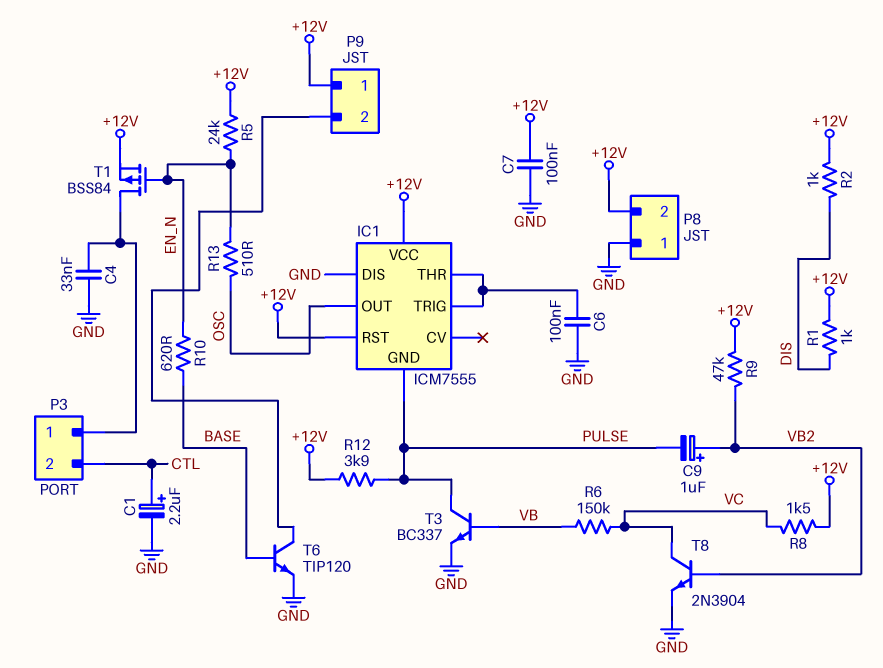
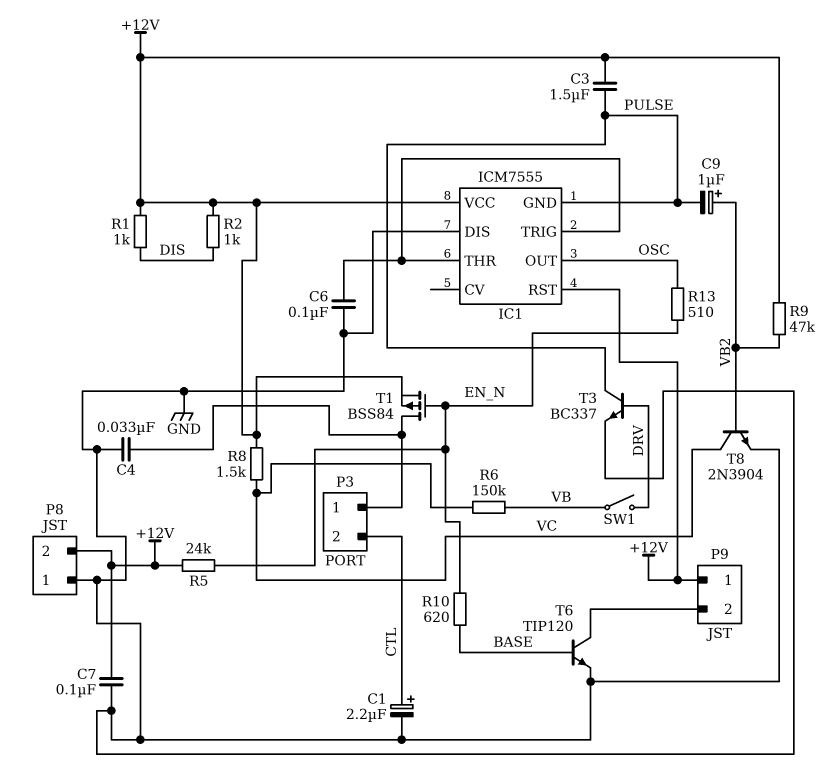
C3: none -> 1.5uF (+12V, PULSE)
R12: 3.9k (+12V, PULSE) -> none
SW1: none -> switch (DRV, VB)
T3: NPN BC337 (B VB, C PULSE, E GND) -> NPN BC337 (B DRV, C PULSE, E GND)

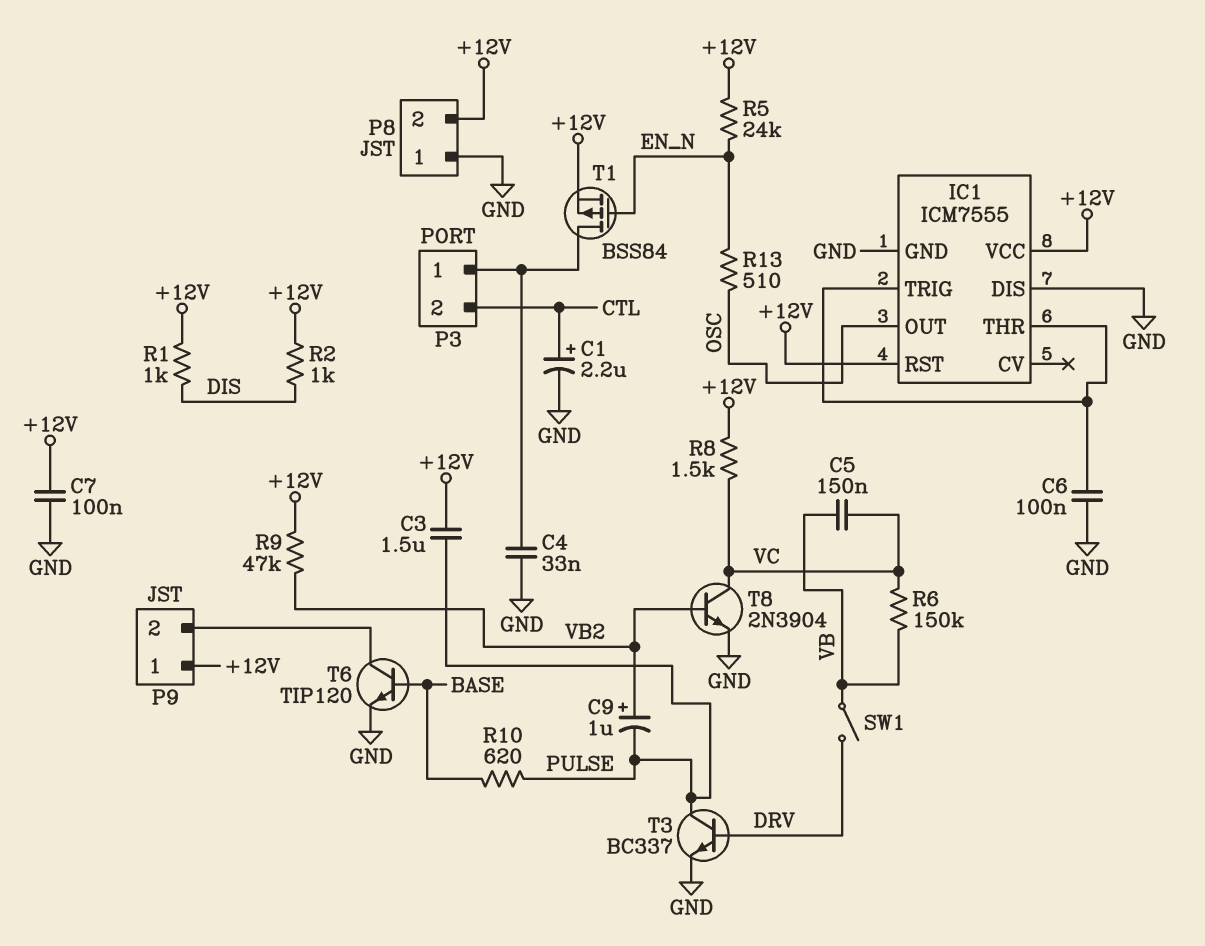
C5: none -> 150nF (VB, VC)
IC1 pin GND: PULSE -> GND
R10: 620 (BASE, EN_N) -> 620 (BASE, PULSE)

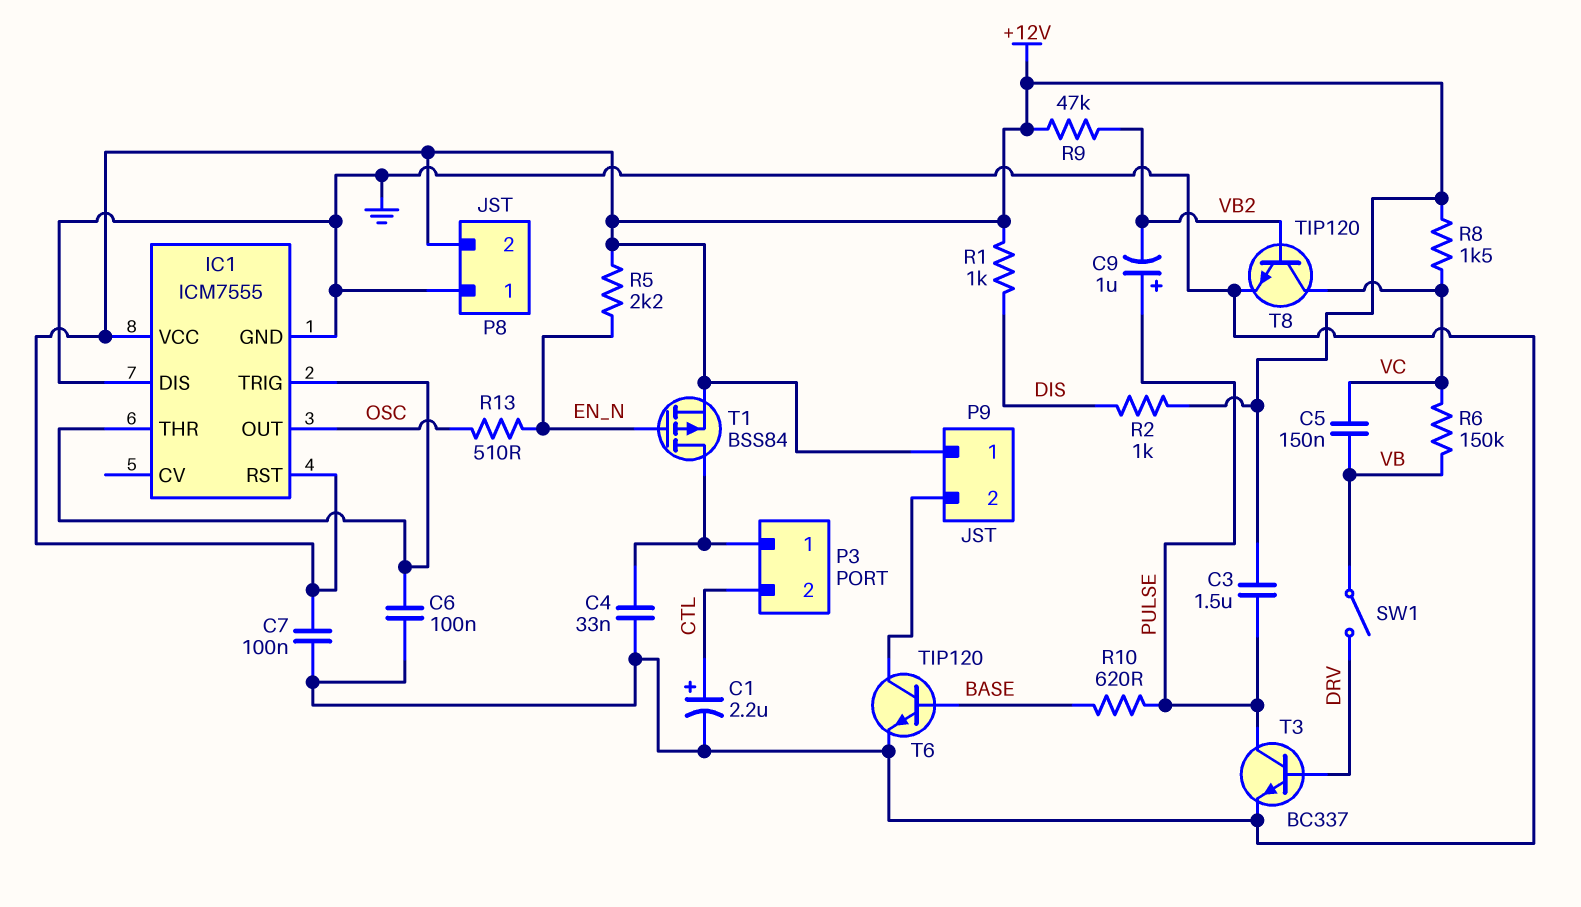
C9: 1uF (plus VB2, minus PULSE) -> 1uF (plus PULSE, minus VB2)
R5: 24k (+12V, EN_N) -> 2.2k (+12V, EN_N)
T8: NPN 2N3904 (B VB2, C VC, E GND) -> NPN TIP120 (B VB2, C VC, E GND)

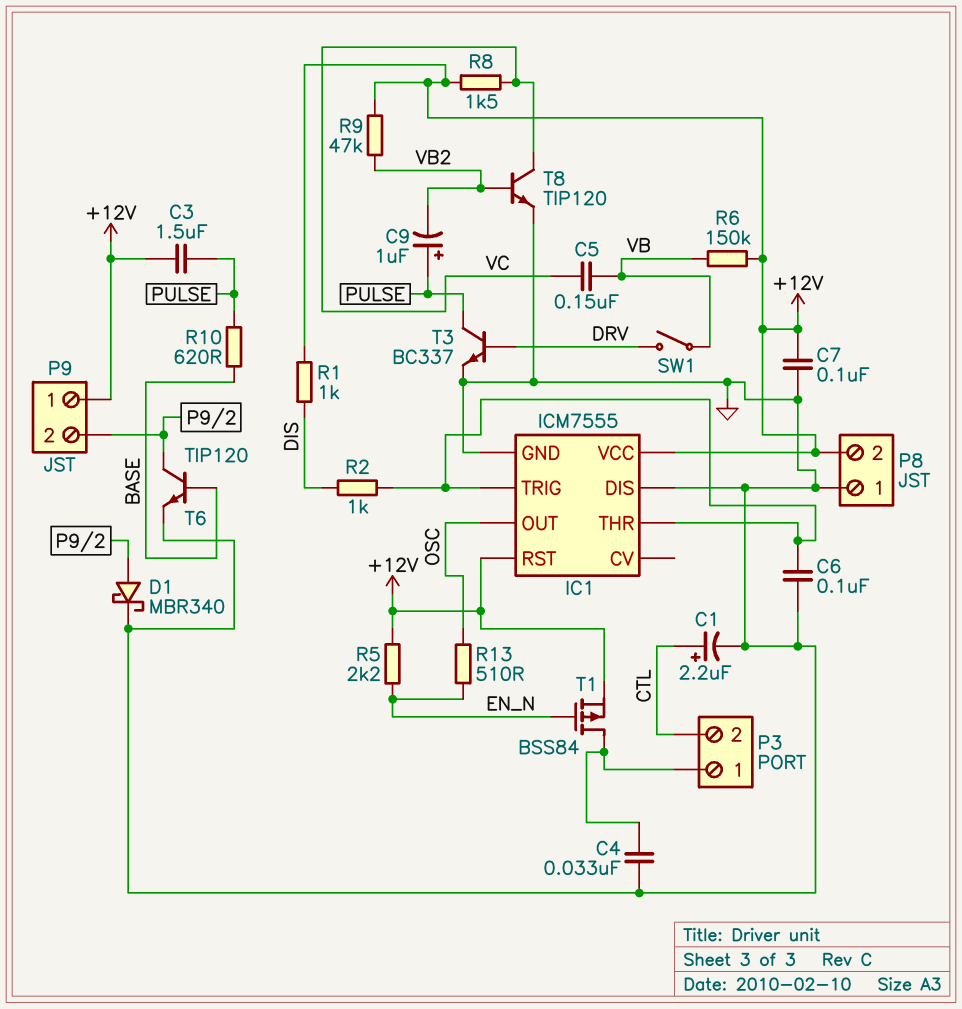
D1: none -> schottky MBR340 (A P9/2, K GND)
R2: 1k (+12V, DIS) -> 1k (DIS, IC1/THR)
R6: 150k (VB, VC) -> 150k (+12V, VB)

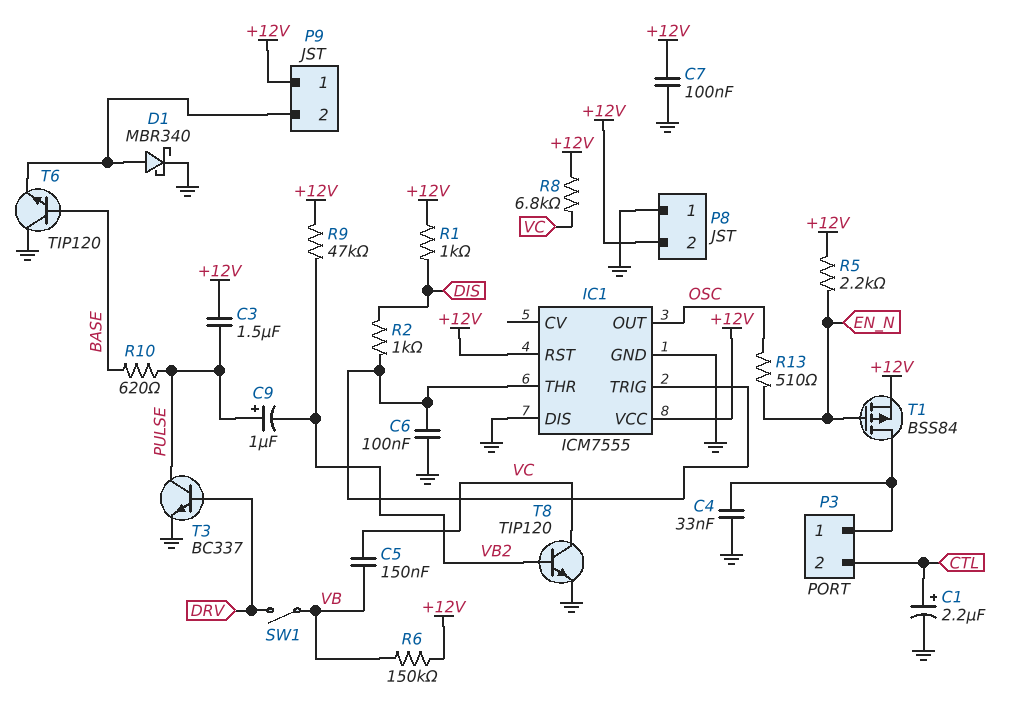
R8: 1.5k (+12V, VC) -> 6.8k (+12V, VC)
T6: NPN TIP120 (B BASE, C P9/2, E GND) -> NPN TIP120 (B BASE, C GND, E P9/2)

